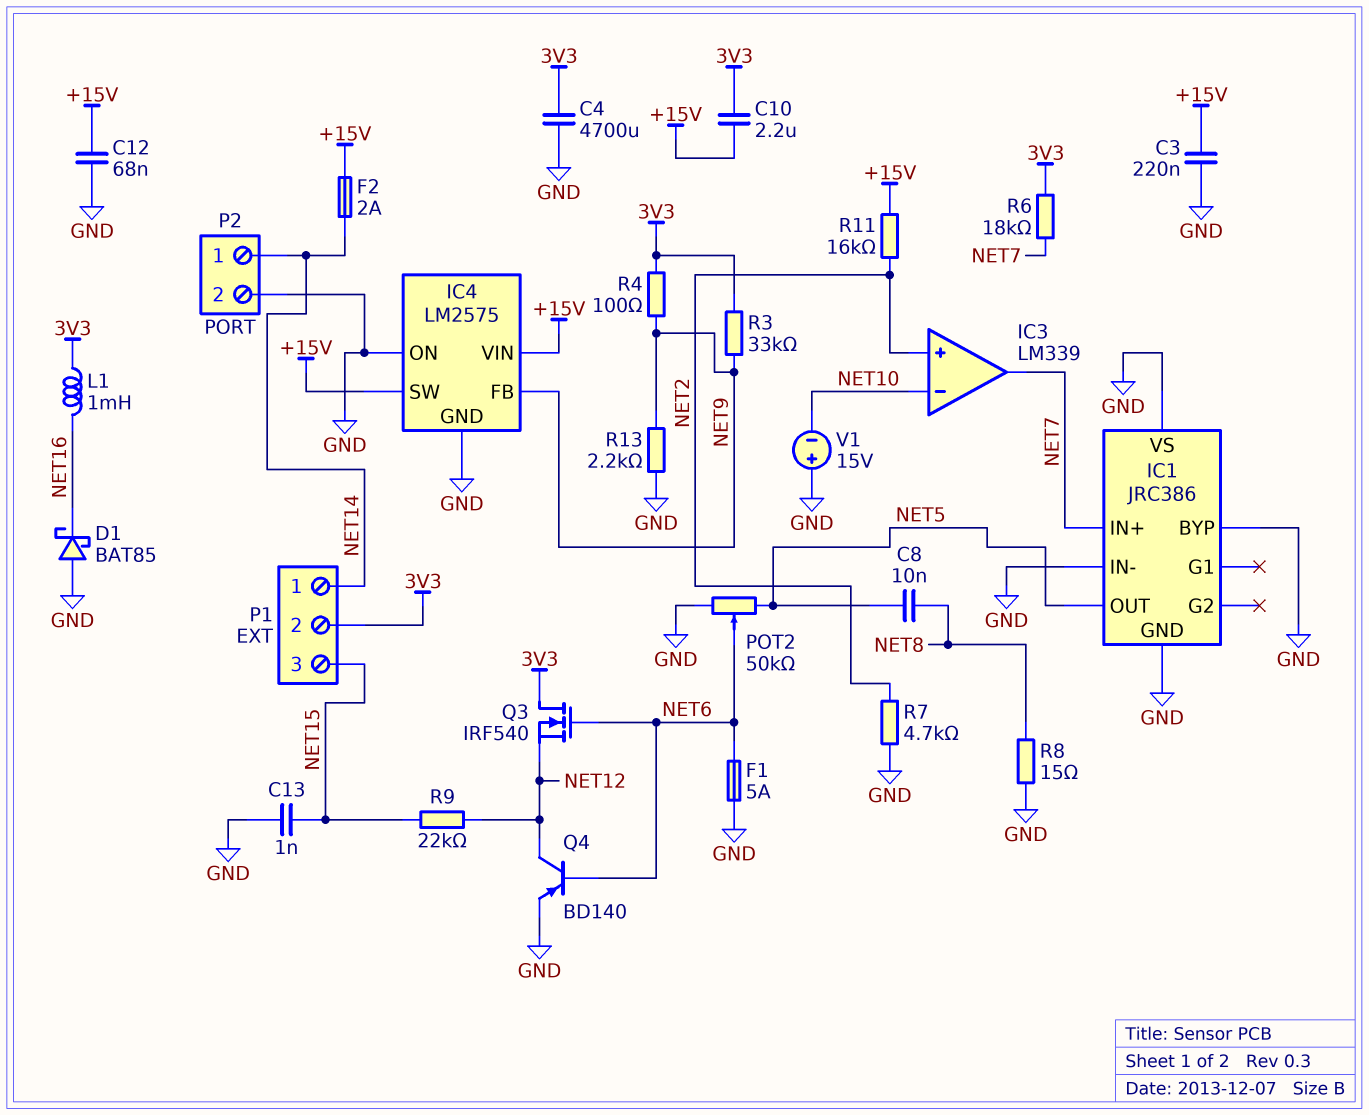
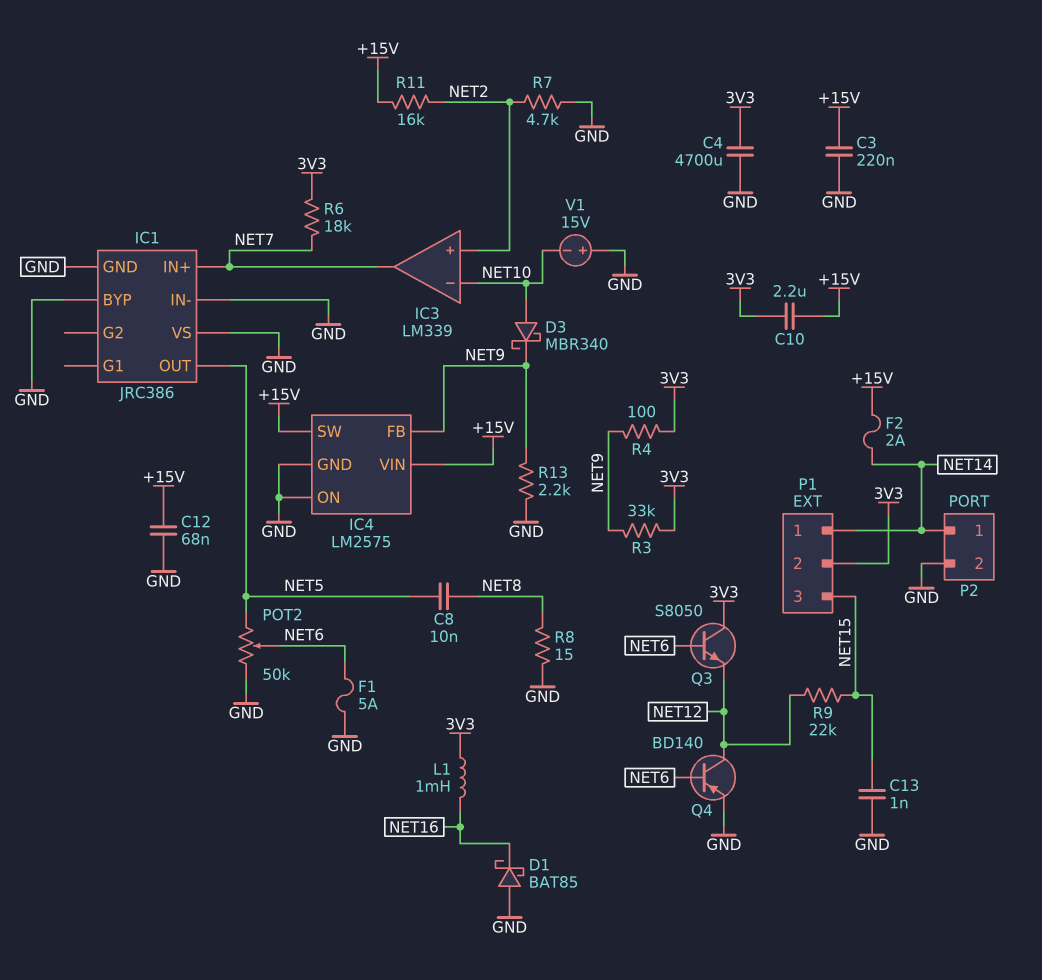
D3: none -> schottky MBR340 (A NET10, K NET9)
Q3: NMOS IRF540 (G NET6, D 3V3, S NET12) -> NPN S8050 (B NET6, C 3V3, E NET12)

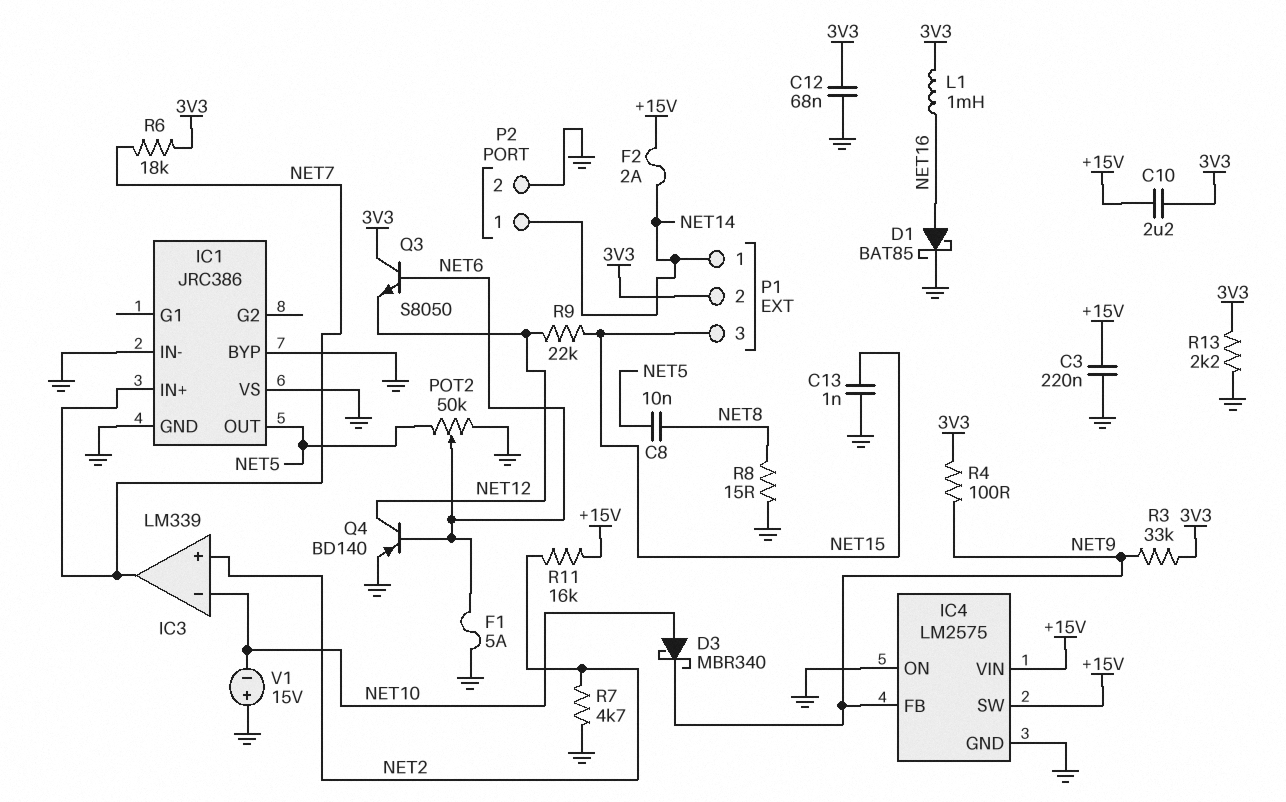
C4: 4700uF (3V3, GND) -> none
C12: 68nF (+15V, GND) -> 68nF (3V3, GND)
D1: schottky BAT85 (A GND, K NET16) -> schottky BAT85 (A NET16, K GND)
R13: 2.2k (GND, NET9) -> 2.2k (3V3, GND)

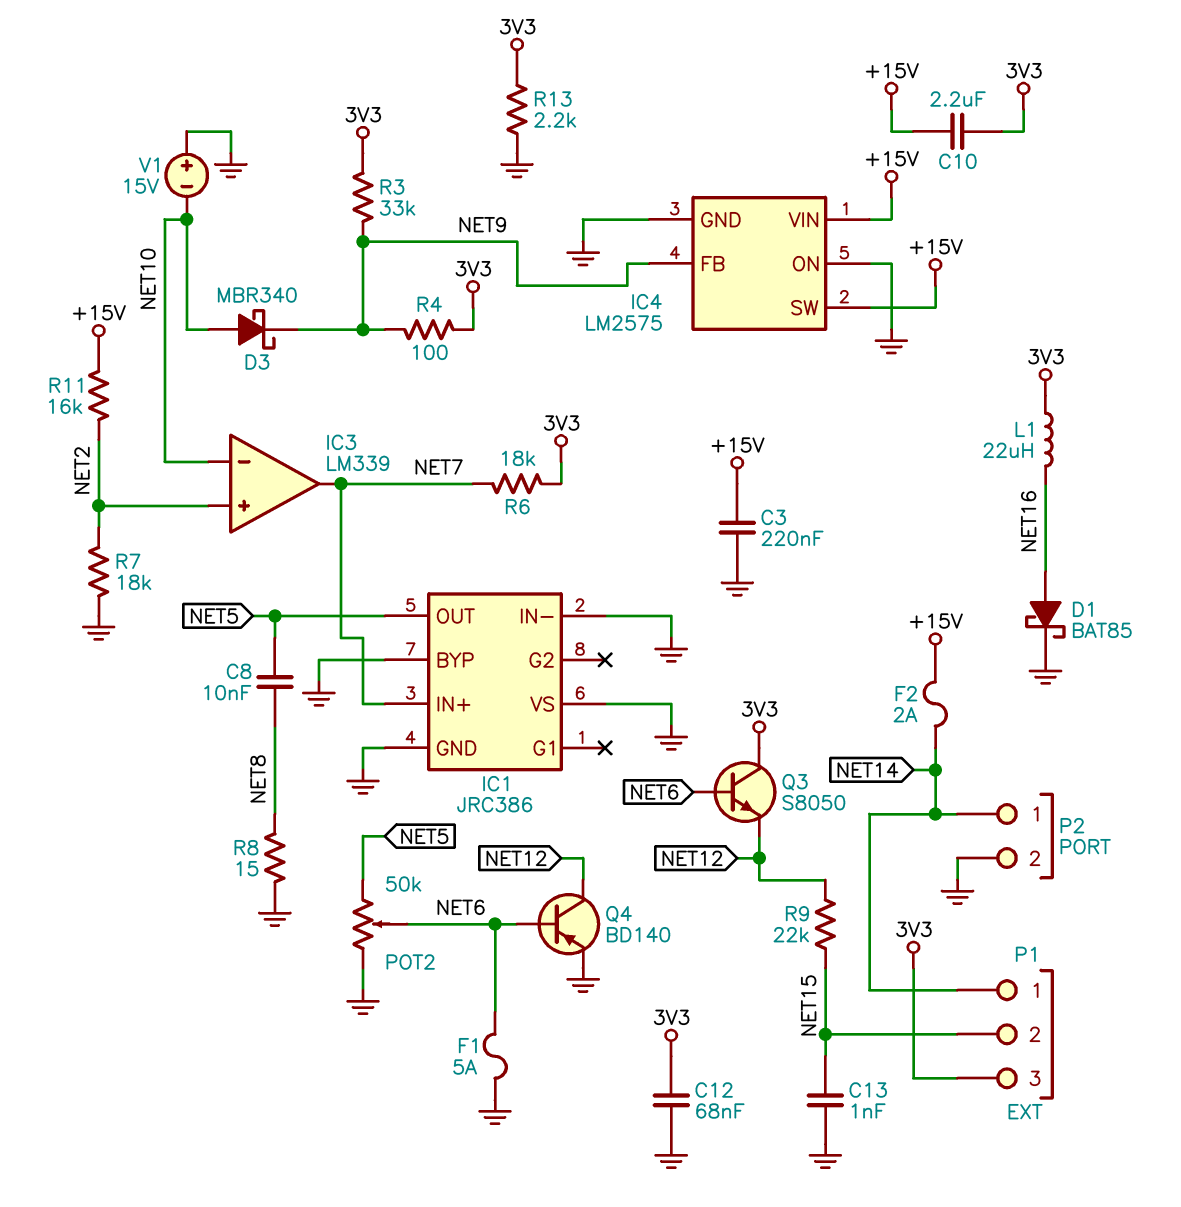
L1: 1mH (3V3, NET16) -> 22uH (3V3, NET16)
P1 pin 2: 3V3 -> NET15
P1 pin 3: NET15 -> 3V3
R7: 4.7k (GND, NET2) -> 18k (GND, NET2)

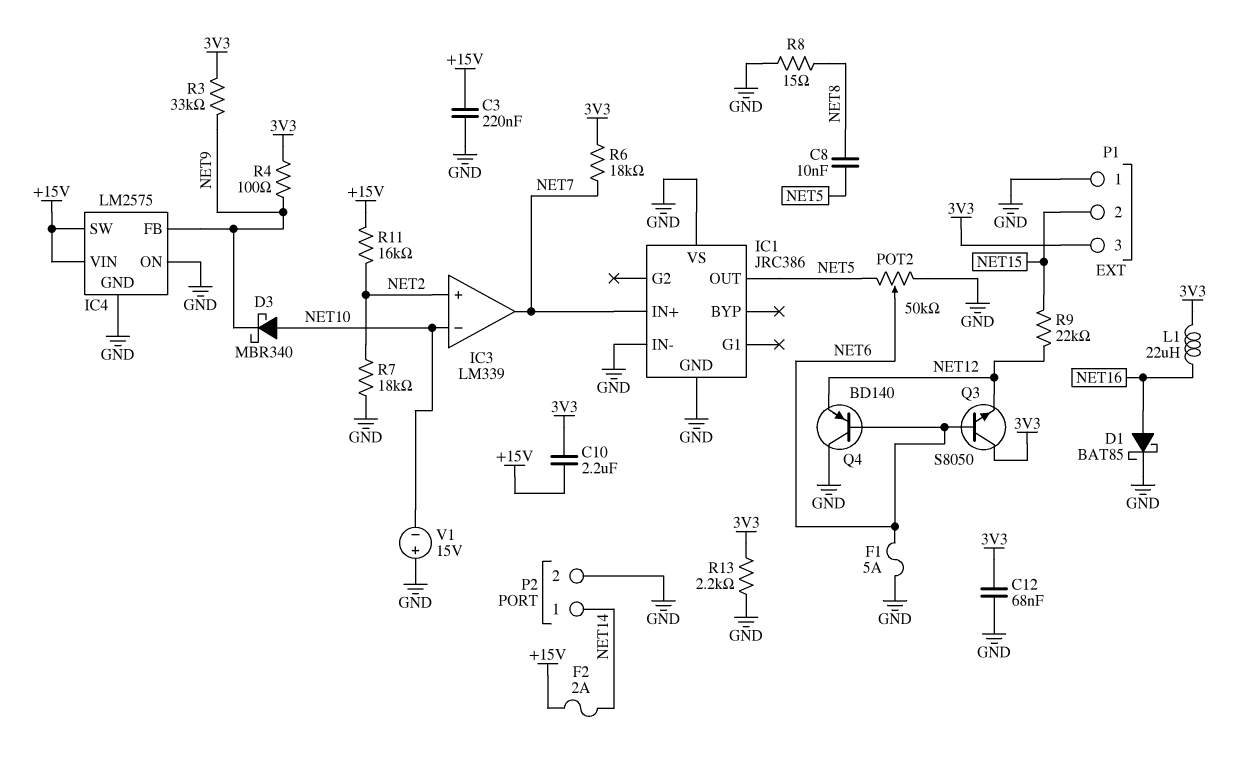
C13: 1nF (GND, NET15) -> none
IC1 pin BYP: GND -> none
P1 pin 1: NET14 -> GND
Q4: PNP BD140 (B NET6, C NET12, E GND) -> PNP BD140 (B NET6, C GND, E NET12)

